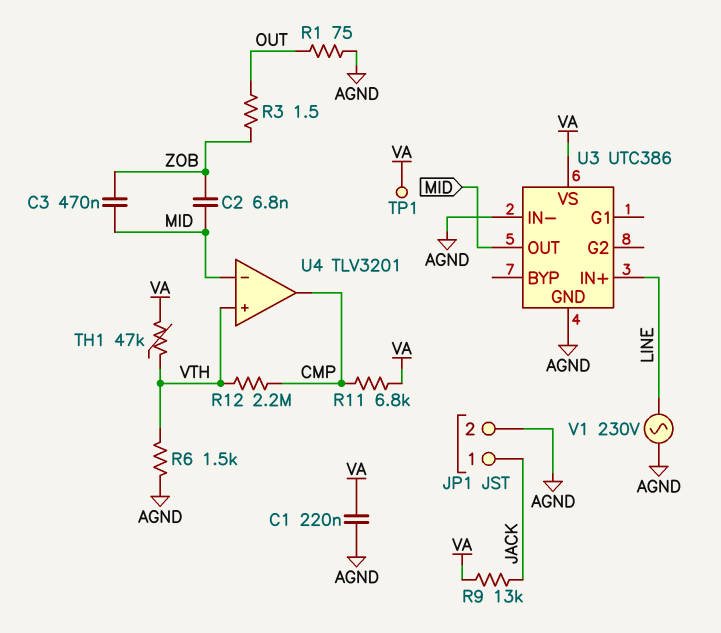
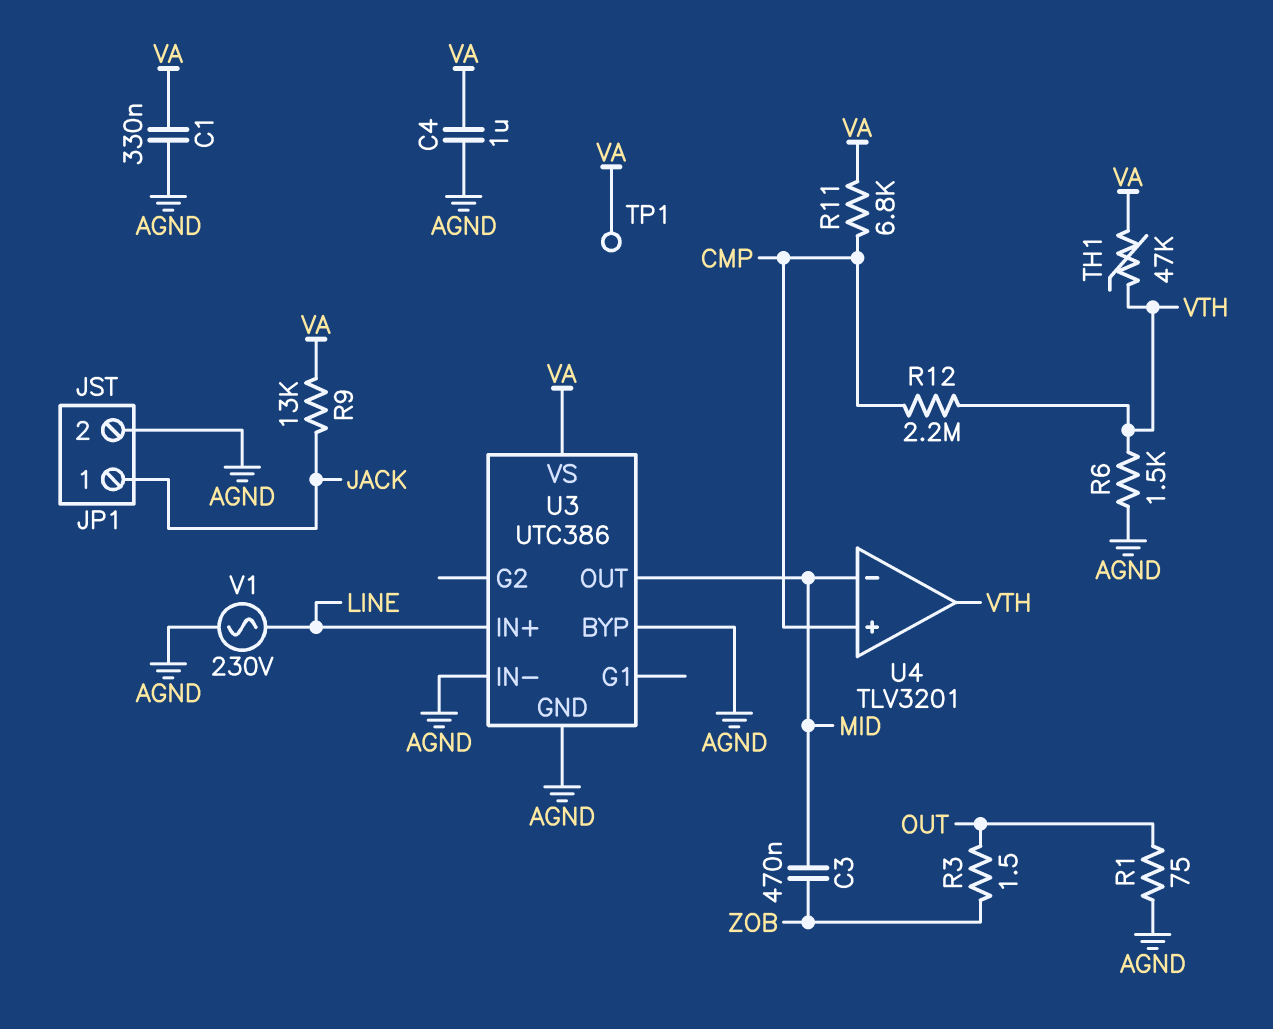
C1: 220nF (AGND, VA) -> 330nF (AGND, VA)
C2: 6.8nF (MID, ZOB) -> none
C4: none -> 1uF (AGND, VA)
U3 pin BYP: none -> AGND
U4 pin in+: VTH -> CMP
U4 pin out: CMP -> VTH

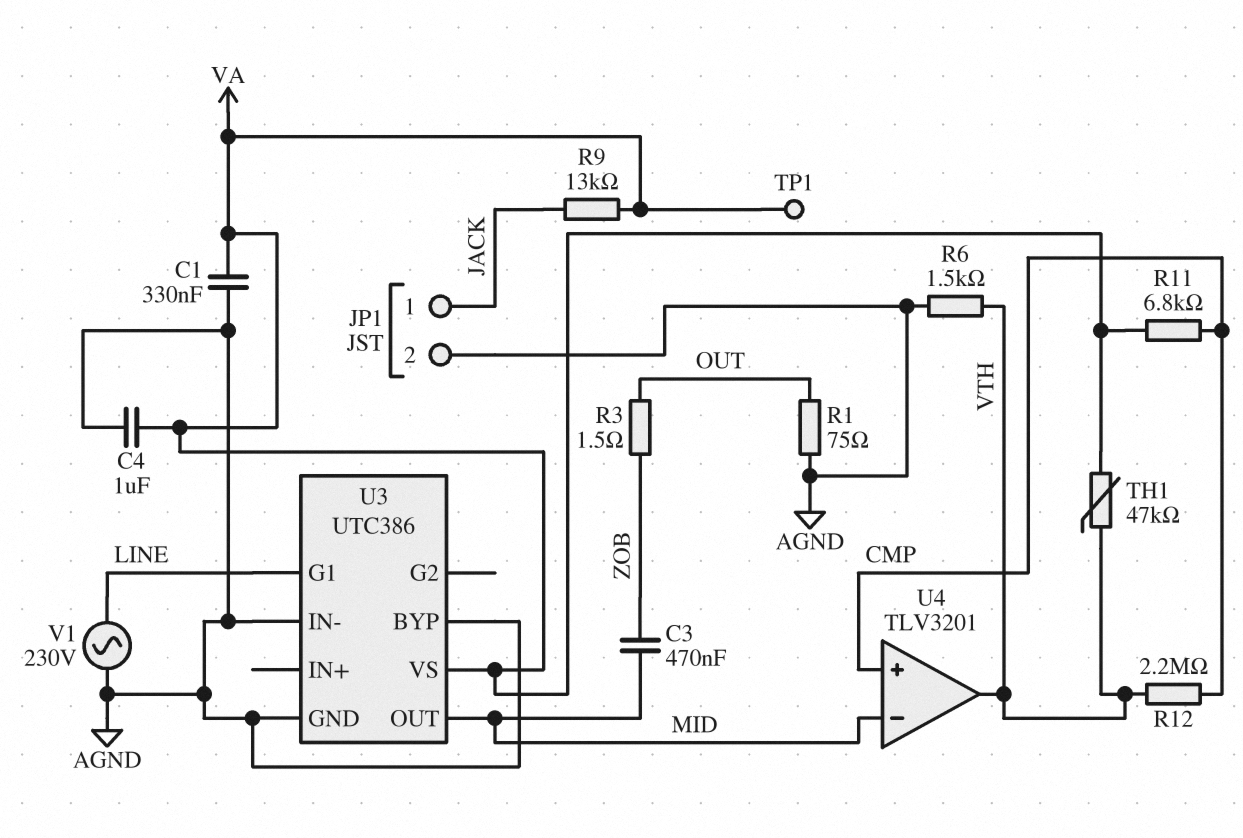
U3 pin G1: none -> LINE
U3 pin IN+: LINE -> none

